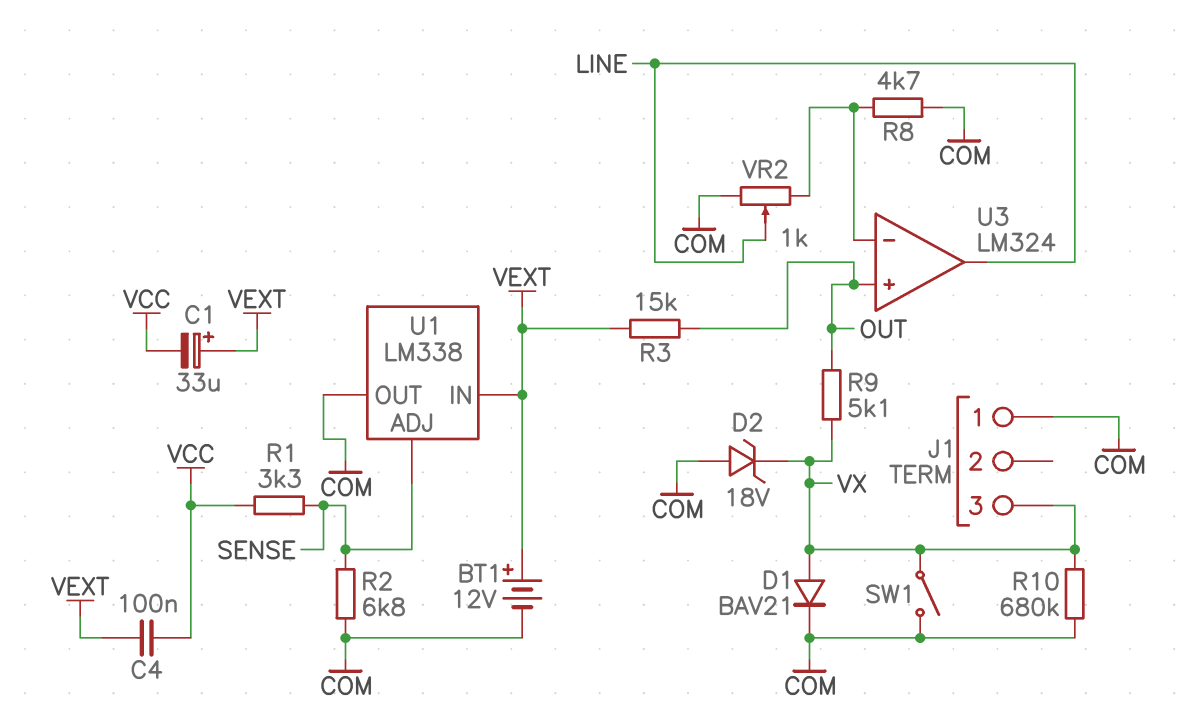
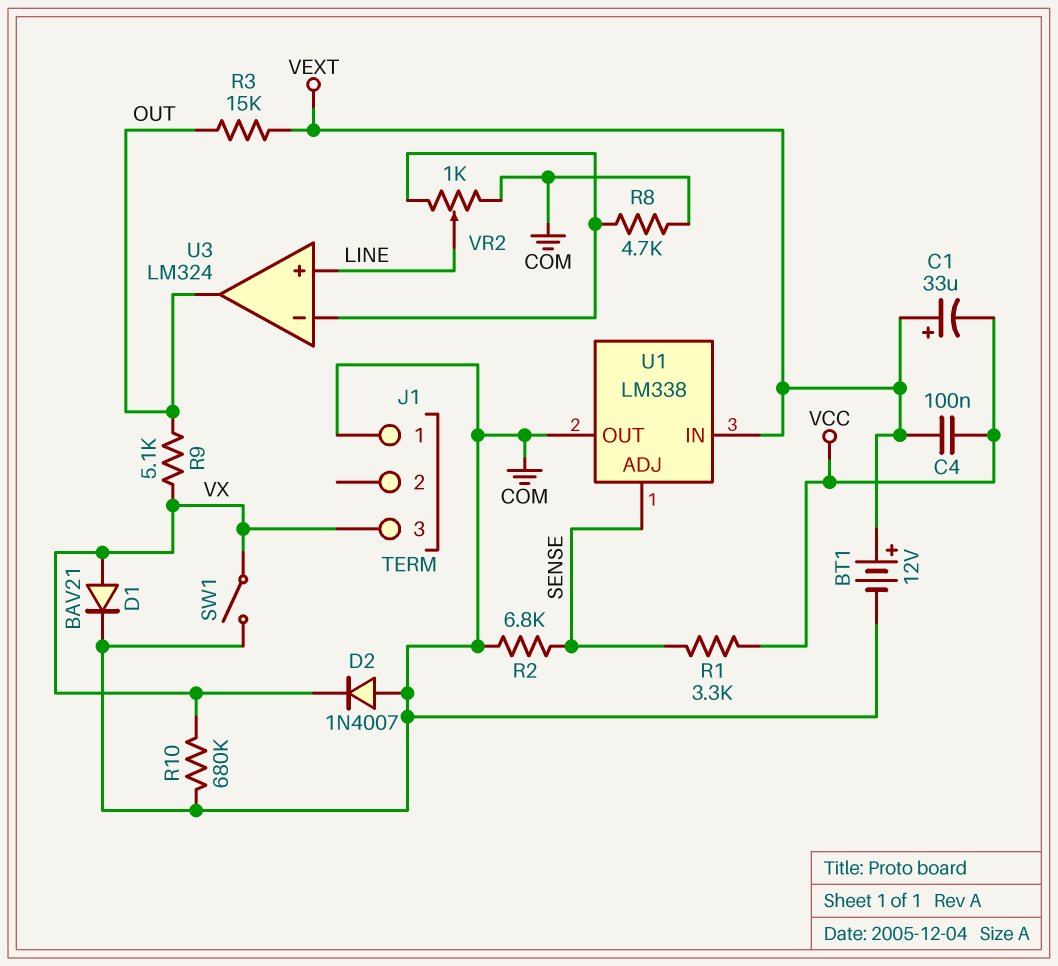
D2: zener 18V (A COM, K VX) -> diode 1N4007 (A COM, K VX)
U3 pin in+: OUT -> LINE
U3 pin out: LINE -> OUT

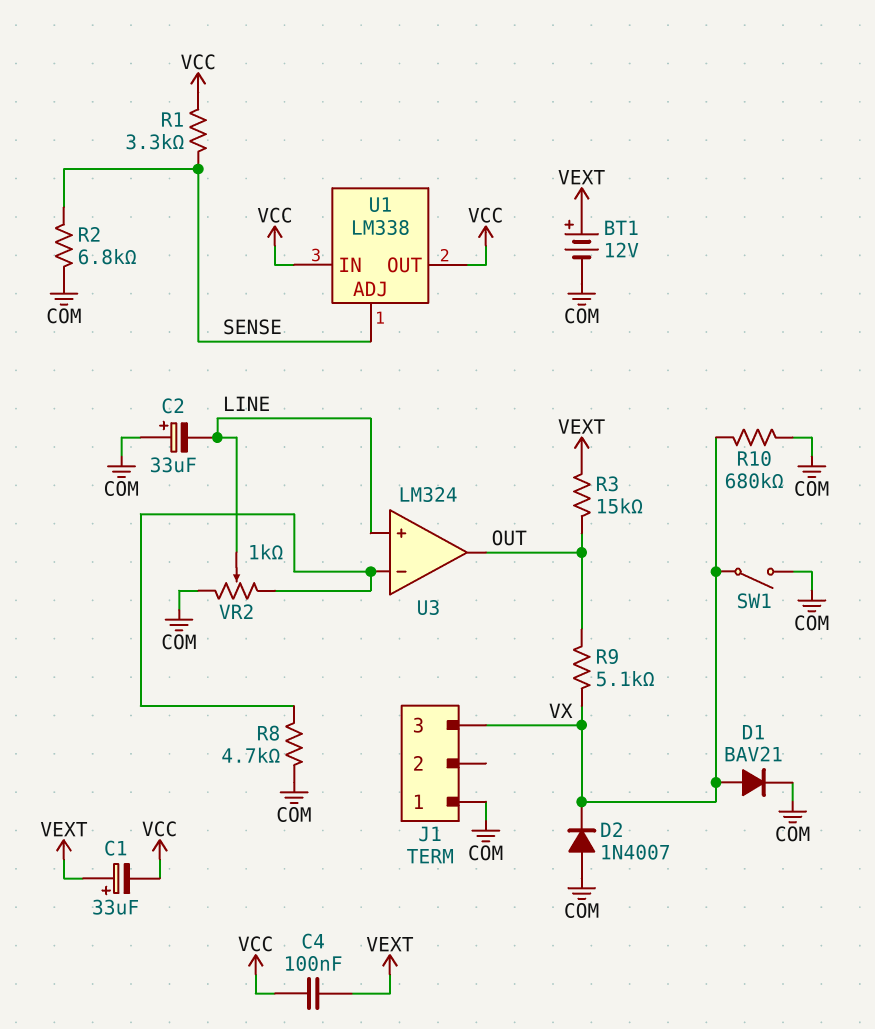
C2: none -> 33uF (plus COM, minus LINE)
U1 pin IN: VEXT -> VCC
U1 pin OUT: COM -> VCC

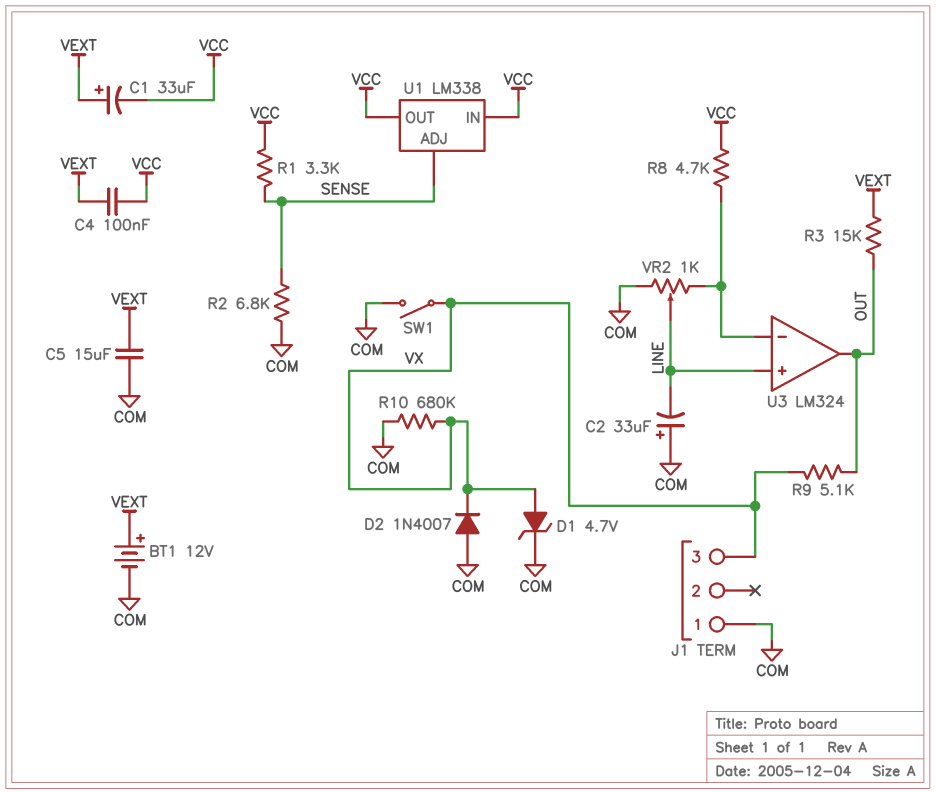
C5: none -> 15uF (COM, VEXT)
D1: diode BAV21 (A VX, K COM) -> zener 4.7V (A VX, K COM)
R8: 4.7k (COM, U3/in-) -> 4.7k (U3/in-, VCC)

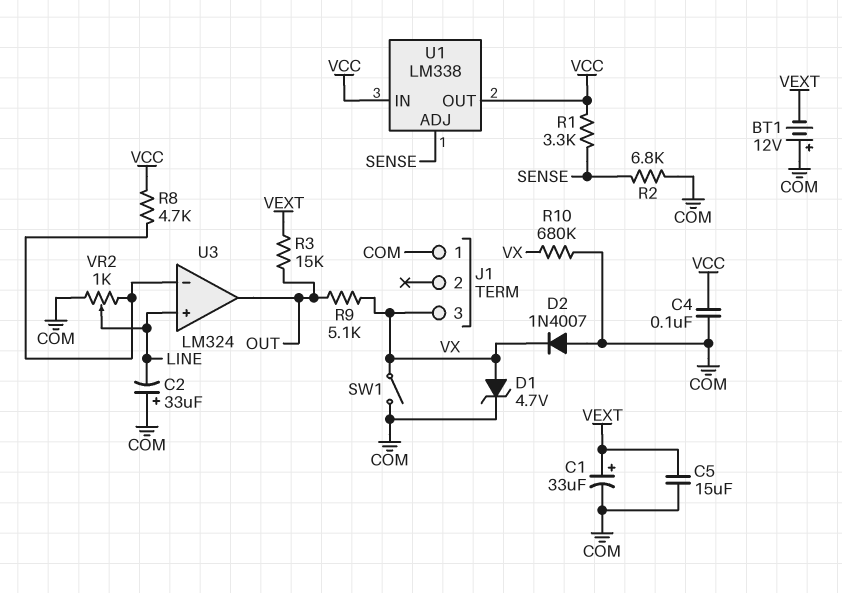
BT1: 12V (plus VEXT, minus COM) -> 12V (plus COM, minus VEXT)
C1: 33uF (plus VEXT, minus VCC) -> 33uF (plus VEXT, minus COM)
C4: 100nF (VCC, VEXT) -> 100nF (COM, VCC)

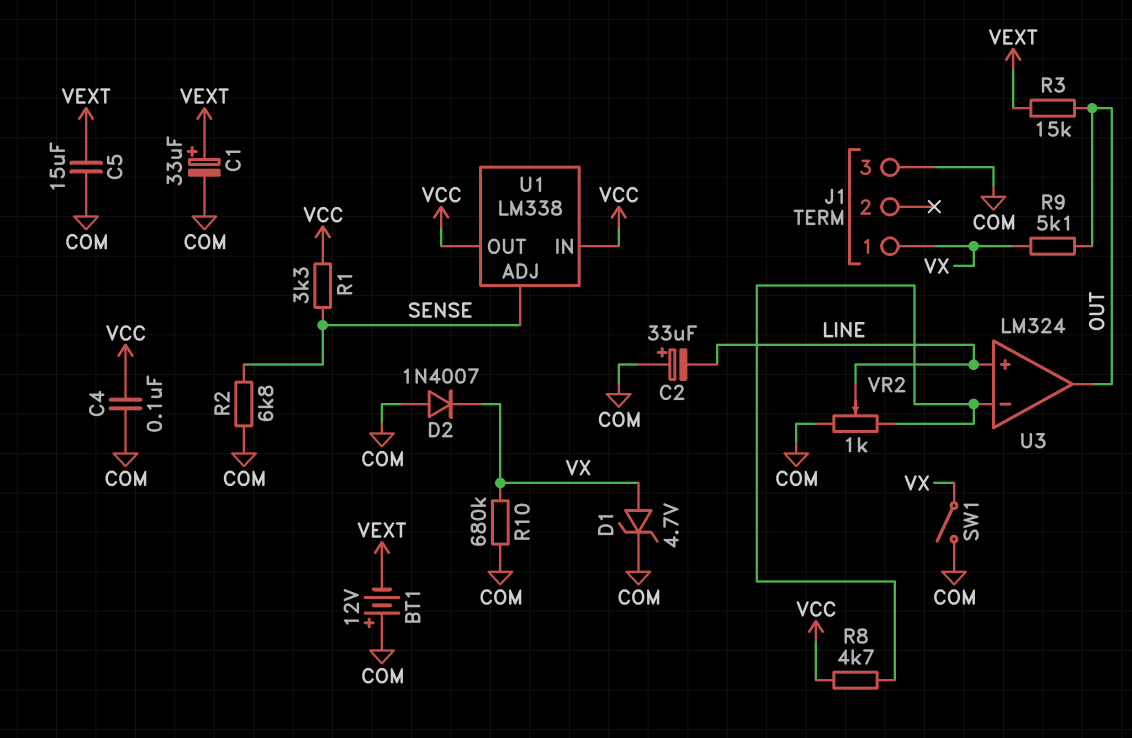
J1 pin 1: COM -> VX
J1 pin 3: VX -> COM

